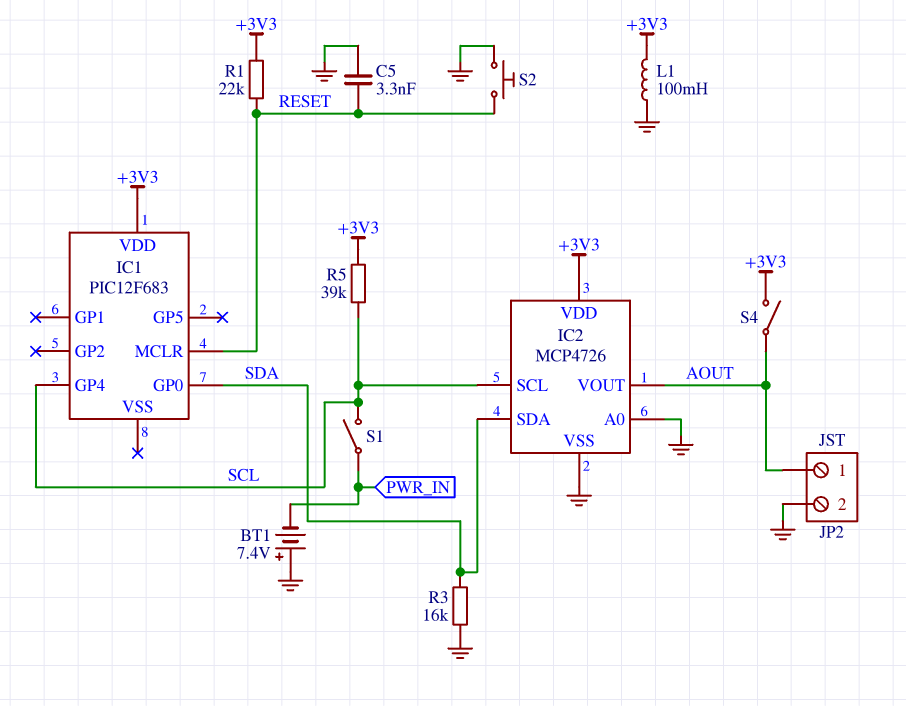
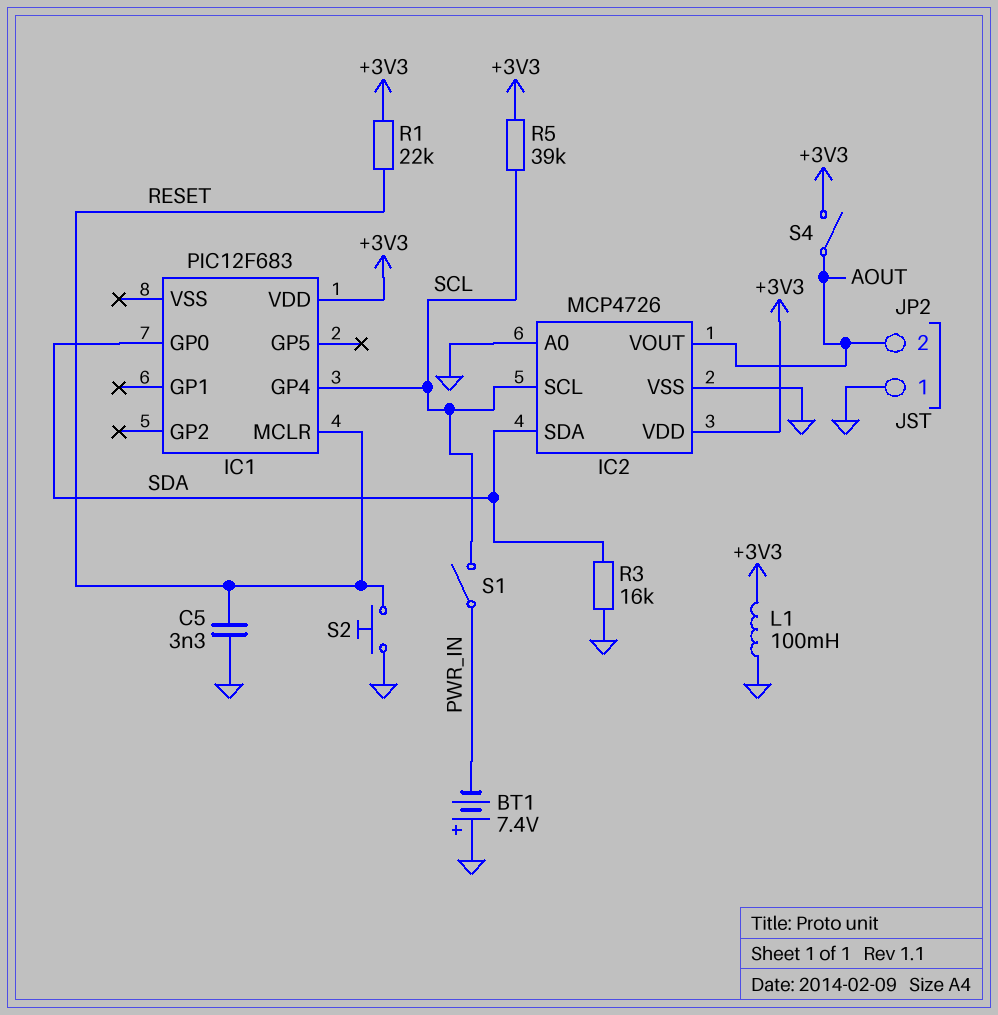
JP2 pin 1: AOUT -> GND
JP2 pin 2: GND -> AOUT

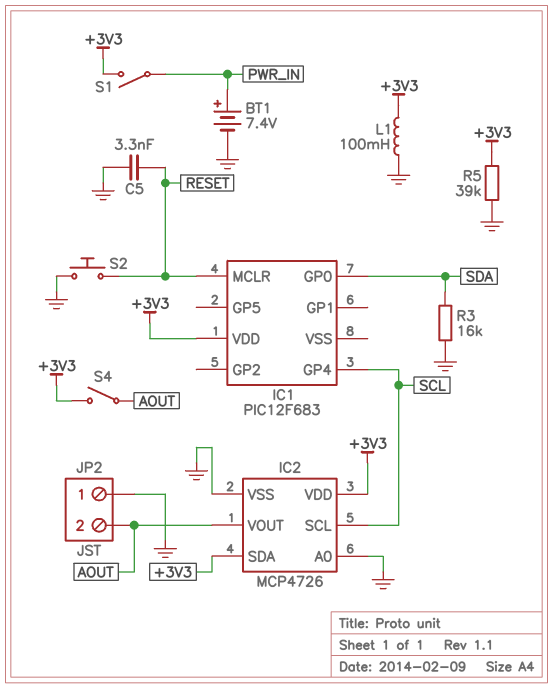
BT1: 7.4V (plus GND, minus PWR_IN) -> 7.4V (plus PWR_IN, minus GND)
IC2 pin SDA: SDA -> +3V3
R1: 22k (+3V3, RESET) -> none
R5: 39k (+3V3, SCL) -> 39k (+3V3, GND)
S1: switch (PWR_IN, SCL) -> switch (+3V3, PWR_IN)

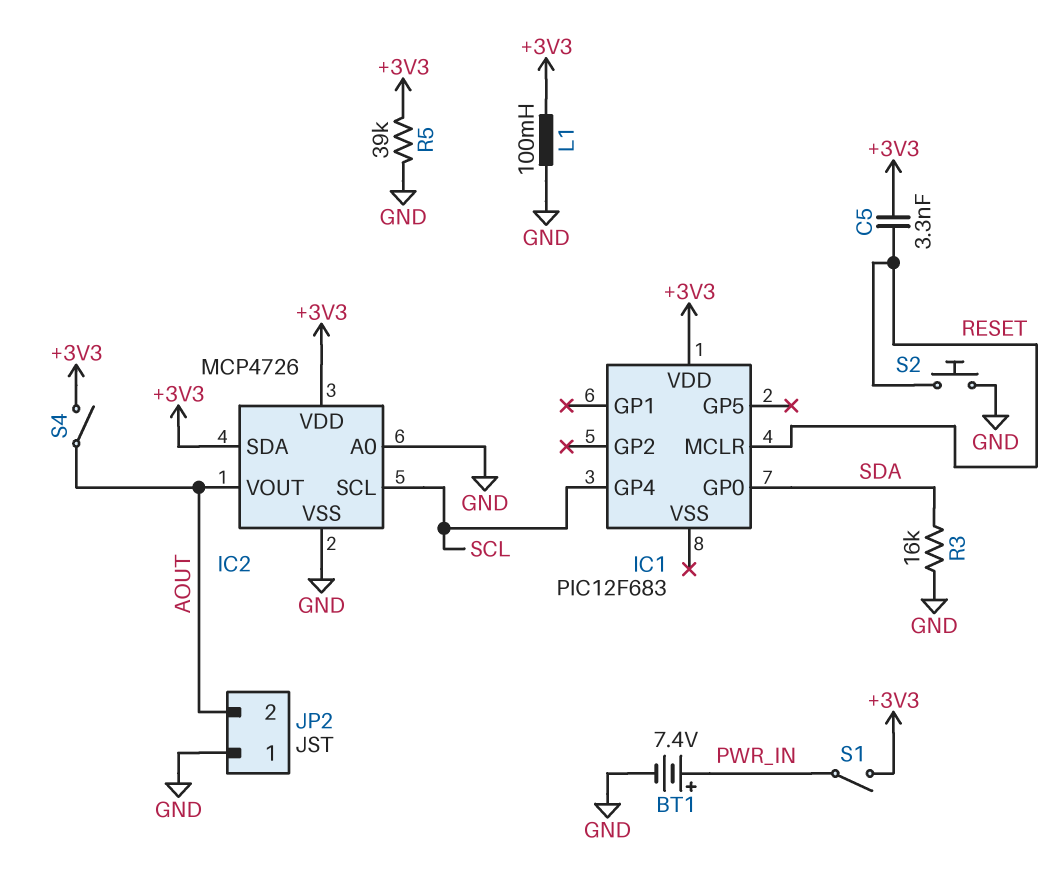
C5: 3.3nF (GND, RESET) -> 3.3nF (+3V3, RESET)

